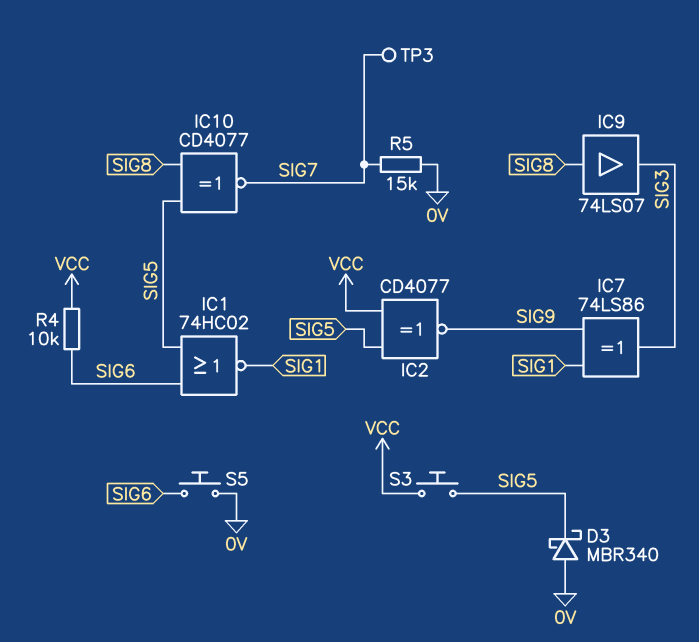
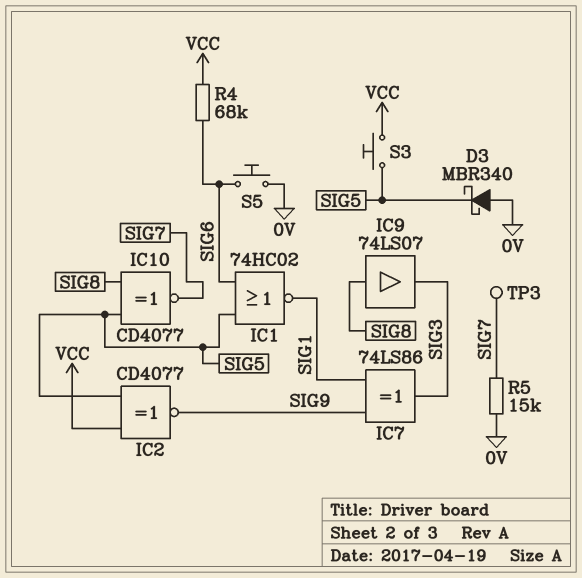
R4: 10k (SIG6, VCC) -> 68k (SIG6, VCC)

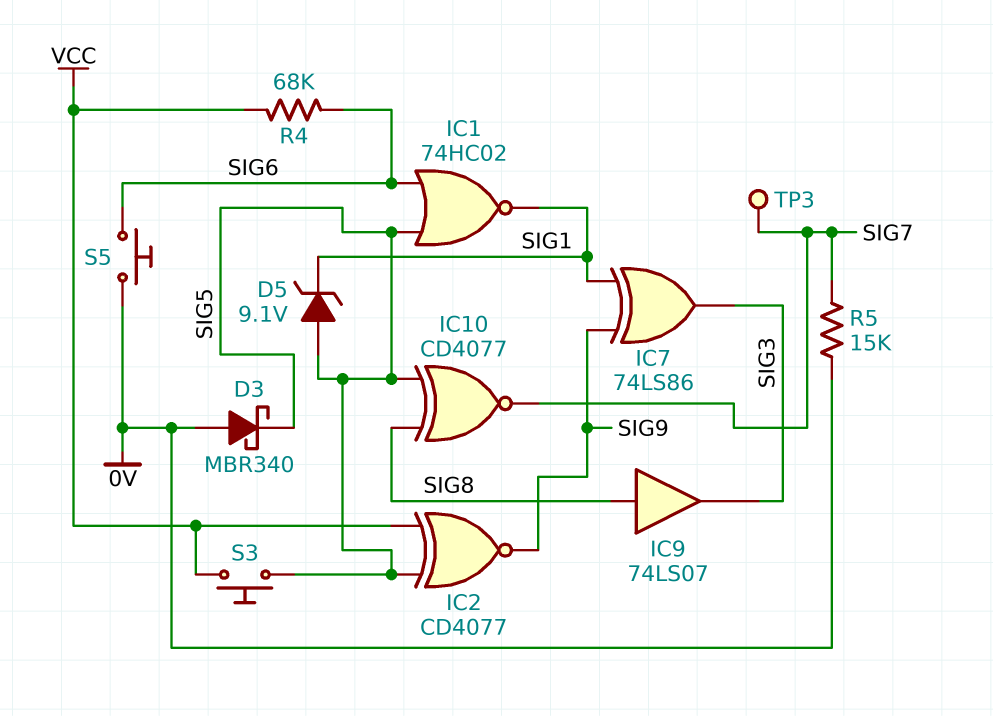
D5: none -> zener 9.1V (A SIG5, K SIG1)

